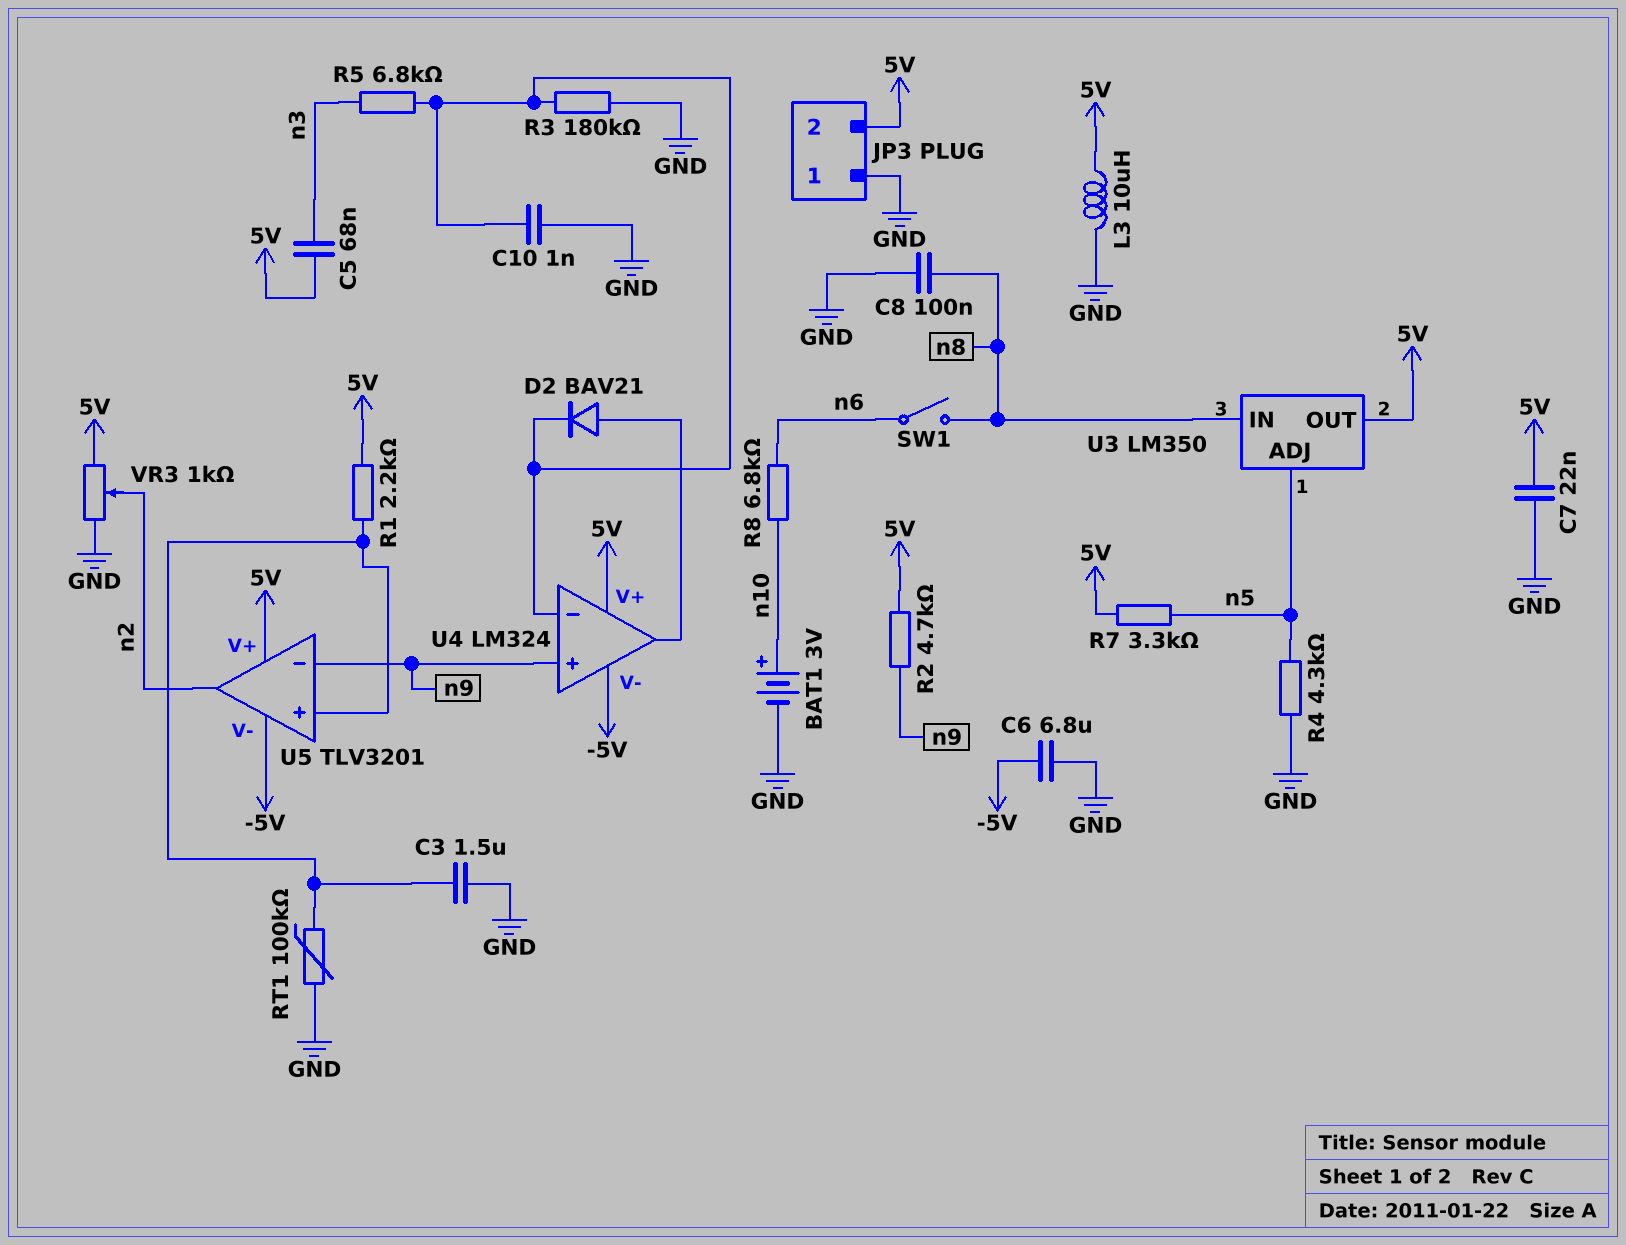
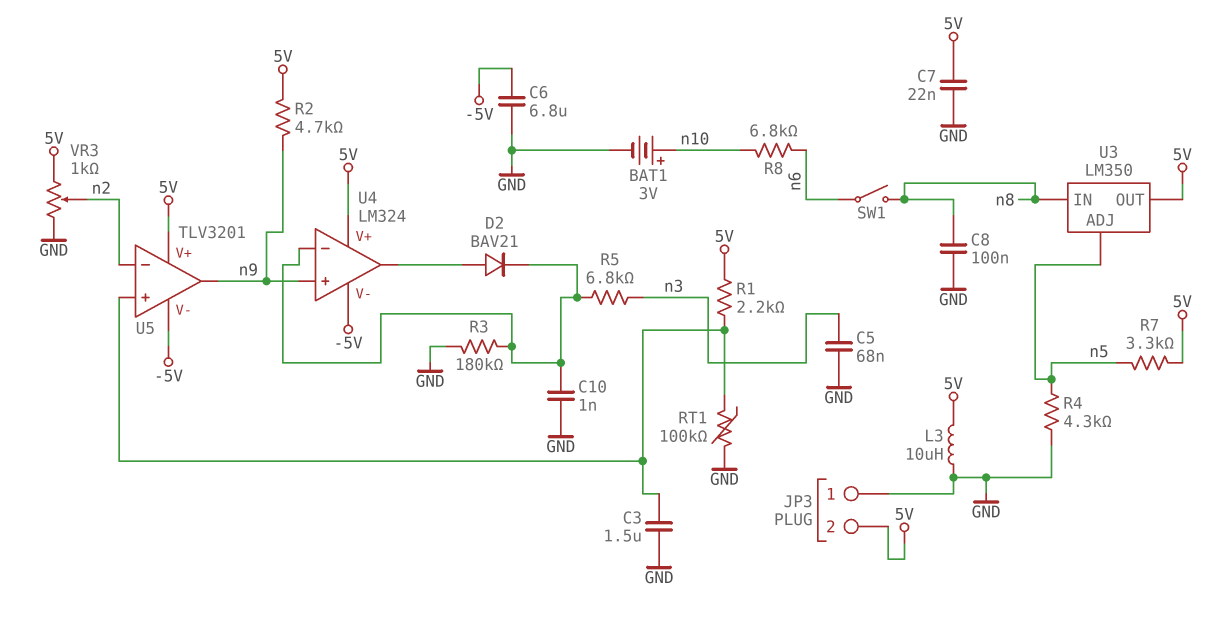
C5: 68nF (5V, n3) -> 68nF (GND, n3)
U5 pin in-: n9 -> n2
U5 pin out: n2 -> n9

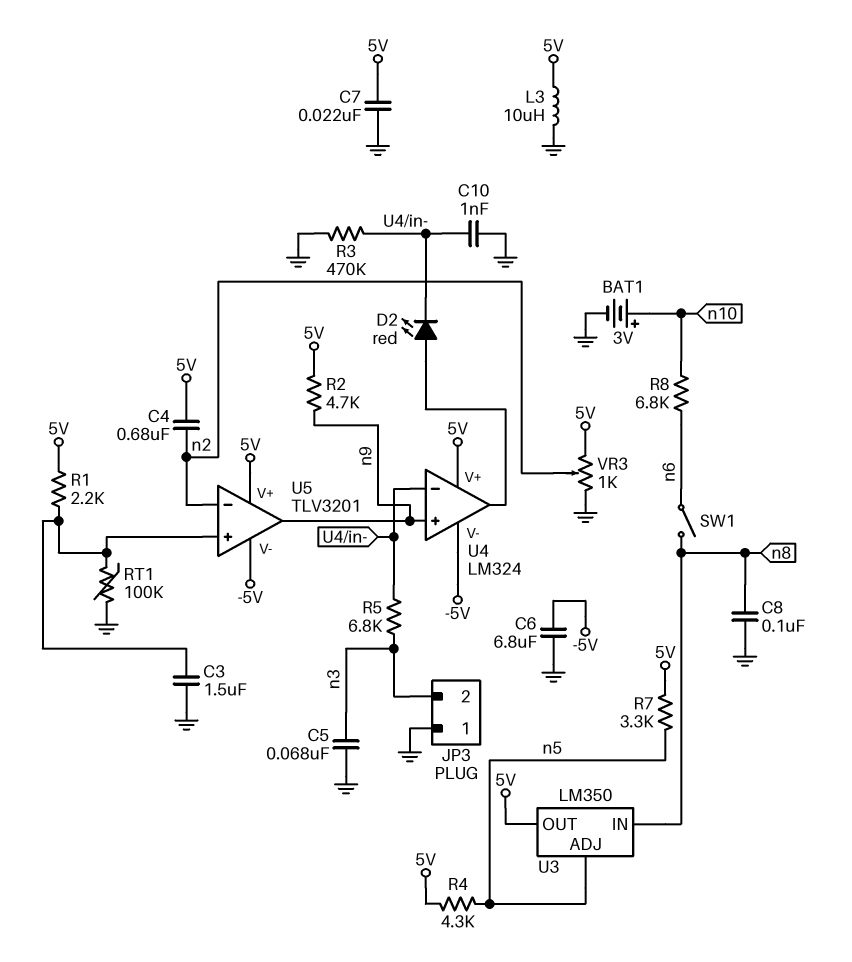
C4: none -> 680nF (5V, n2)
D2: diode BAV21 (A U4/out, K U4/in-) -> LED red (A U4/out, K U4/in-)
JP3 pin 2: 5V -> n3
R3: 180k (GND, U4/in-) -> 470k (GND, U4/in-)
R4: 4.3k (GND, n5) -> 4.3k (5V, n5)

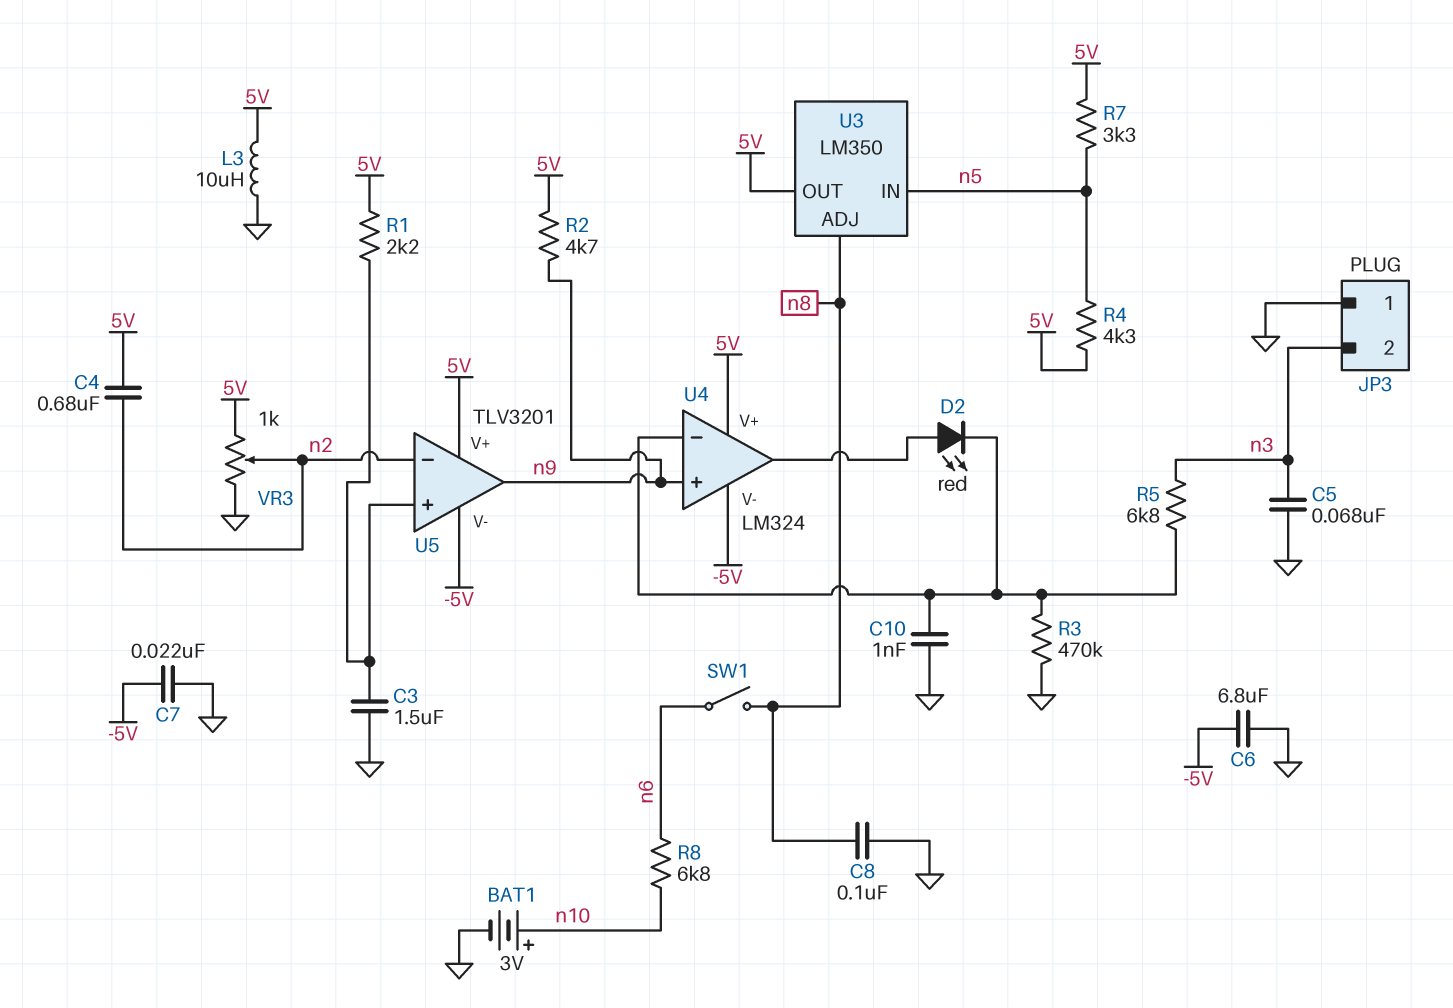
C7: 22nF (5V, GND) -> 22nF (-5V, GND)
RT1: 100k (GND, U5/in+) -> none
U3 pin ADJ: n5 -> n8
U3 pin IN: n8 -> n5

